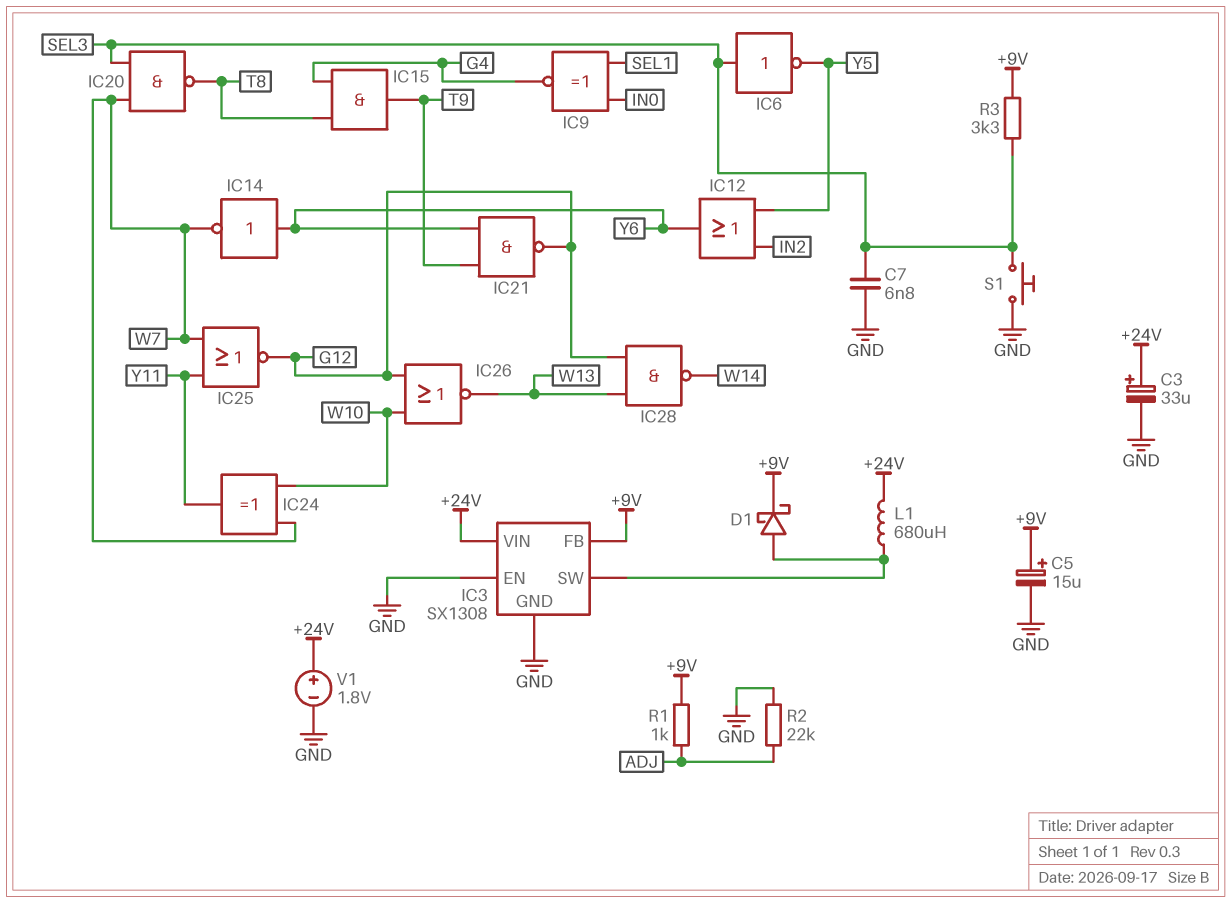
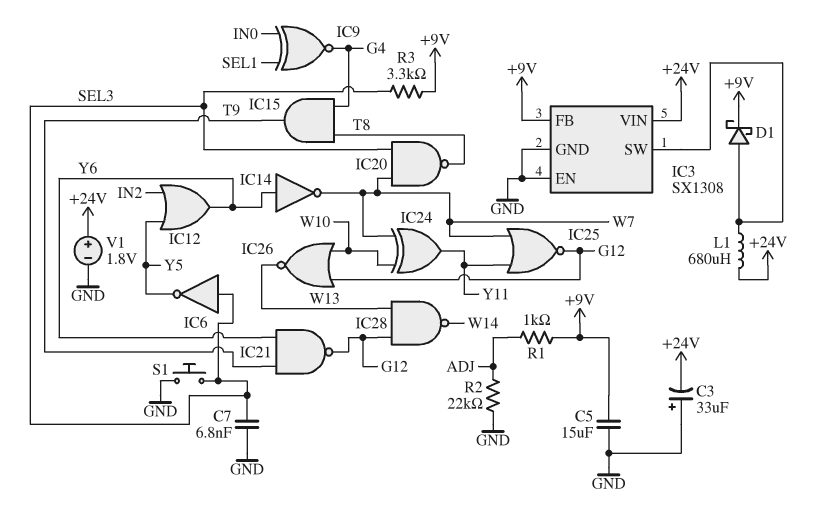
C3: 33uF (plus +24V, minus GND) -> 33uF (plus GND, minus +24V)
C5: 15uF (plus +9V, minus GND) -> 15uF (+9V, GND)

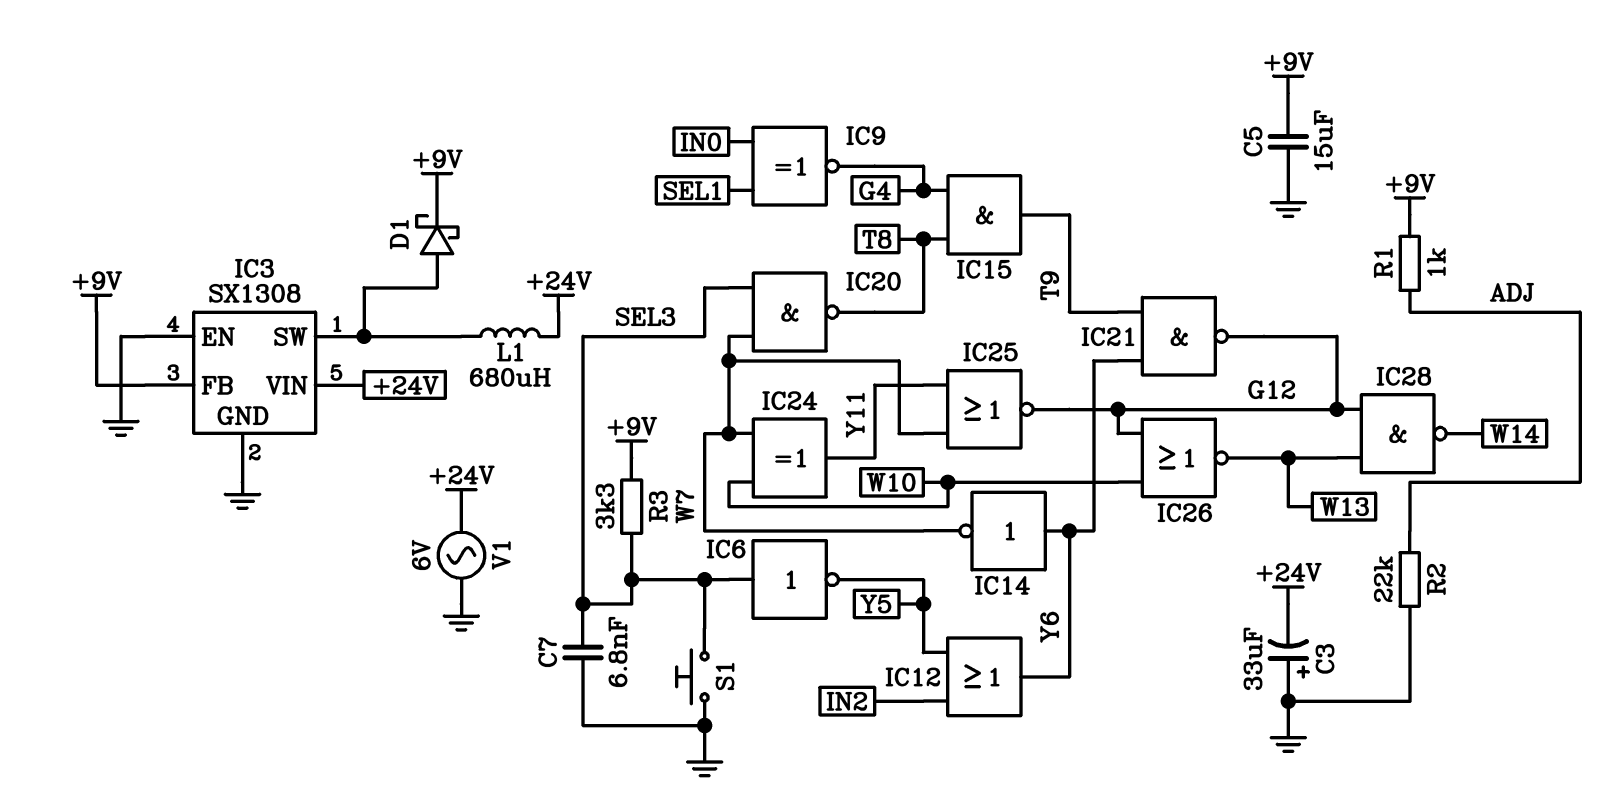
V1: 1.8V (plus +24V, minus GND) -> AC 6V (+24V, GND)

